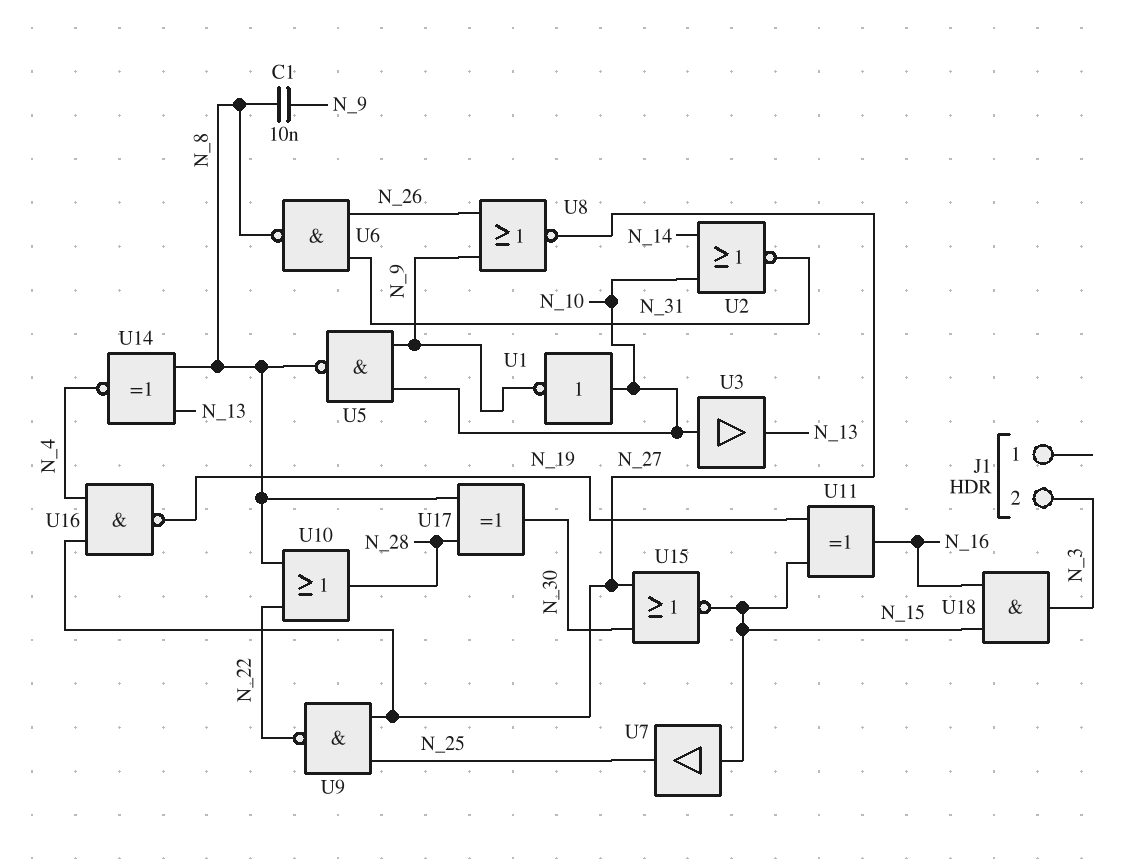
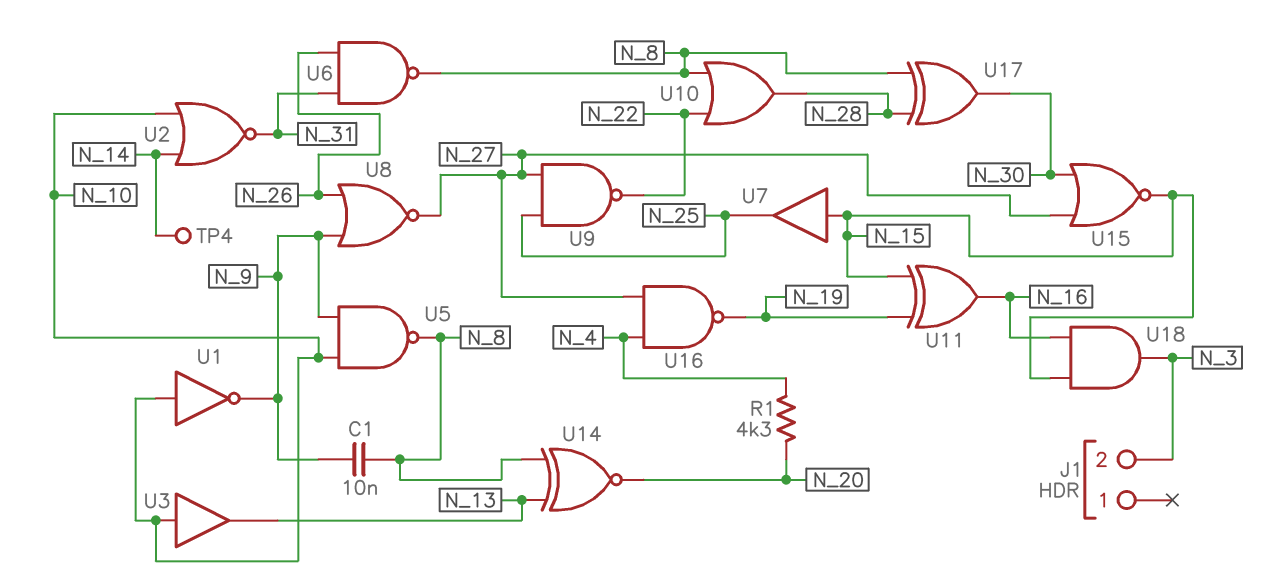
R1: none -> 4.3k (N_4, N_20)
TP4: none -> test point (N_14)
U14: XNOR (in N_8, in N_13, out N_4) -> XNOR (in N_8, in N_13, out N_20)

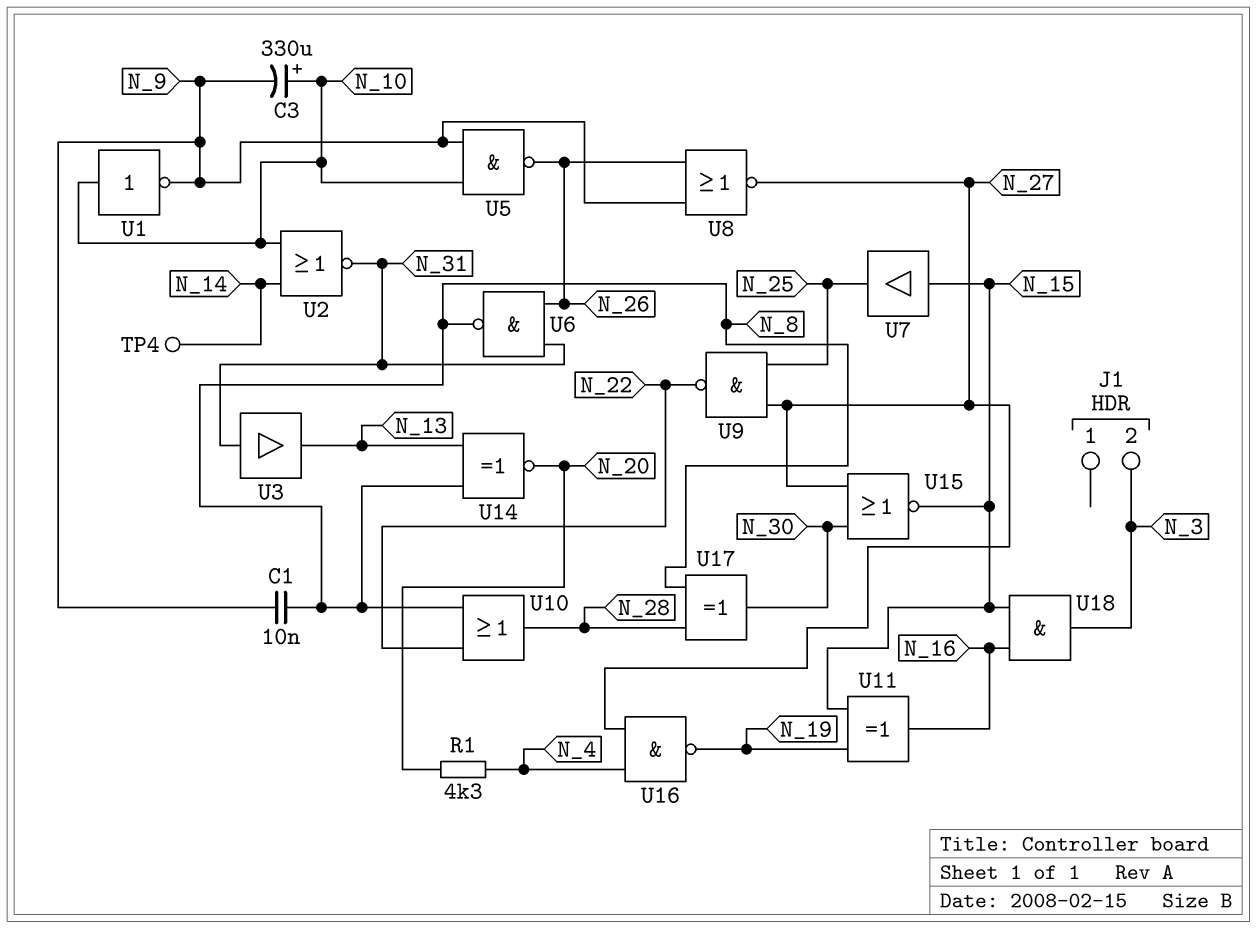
C3: none -> 330uF (plus N_10, minus N_9)
U3: buffer (in N_10, out N_13) -> buffer (in N_31, out N_13)
U5: NAND (in N_9, in N_10, out N_8) -> NAND (in N_9, in N_10, out N_26)

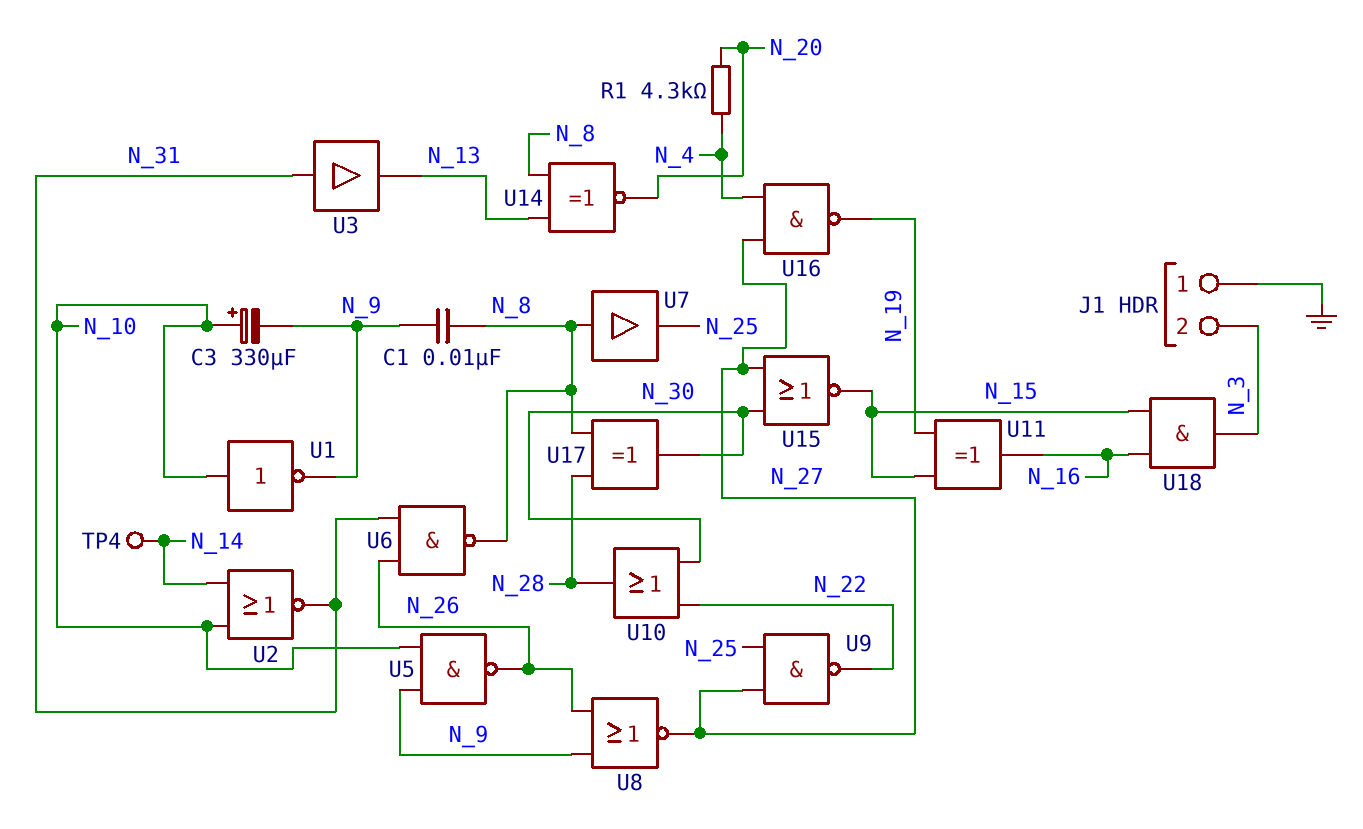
J1 pin 1: none -> GND
U7: buffer (in N_15, out N_25) -> buffer (in N_8, out N_25)
U10: OR (in N_8, in N_22, out N_28) -> OR (in N_22, in N_30, out N_28)

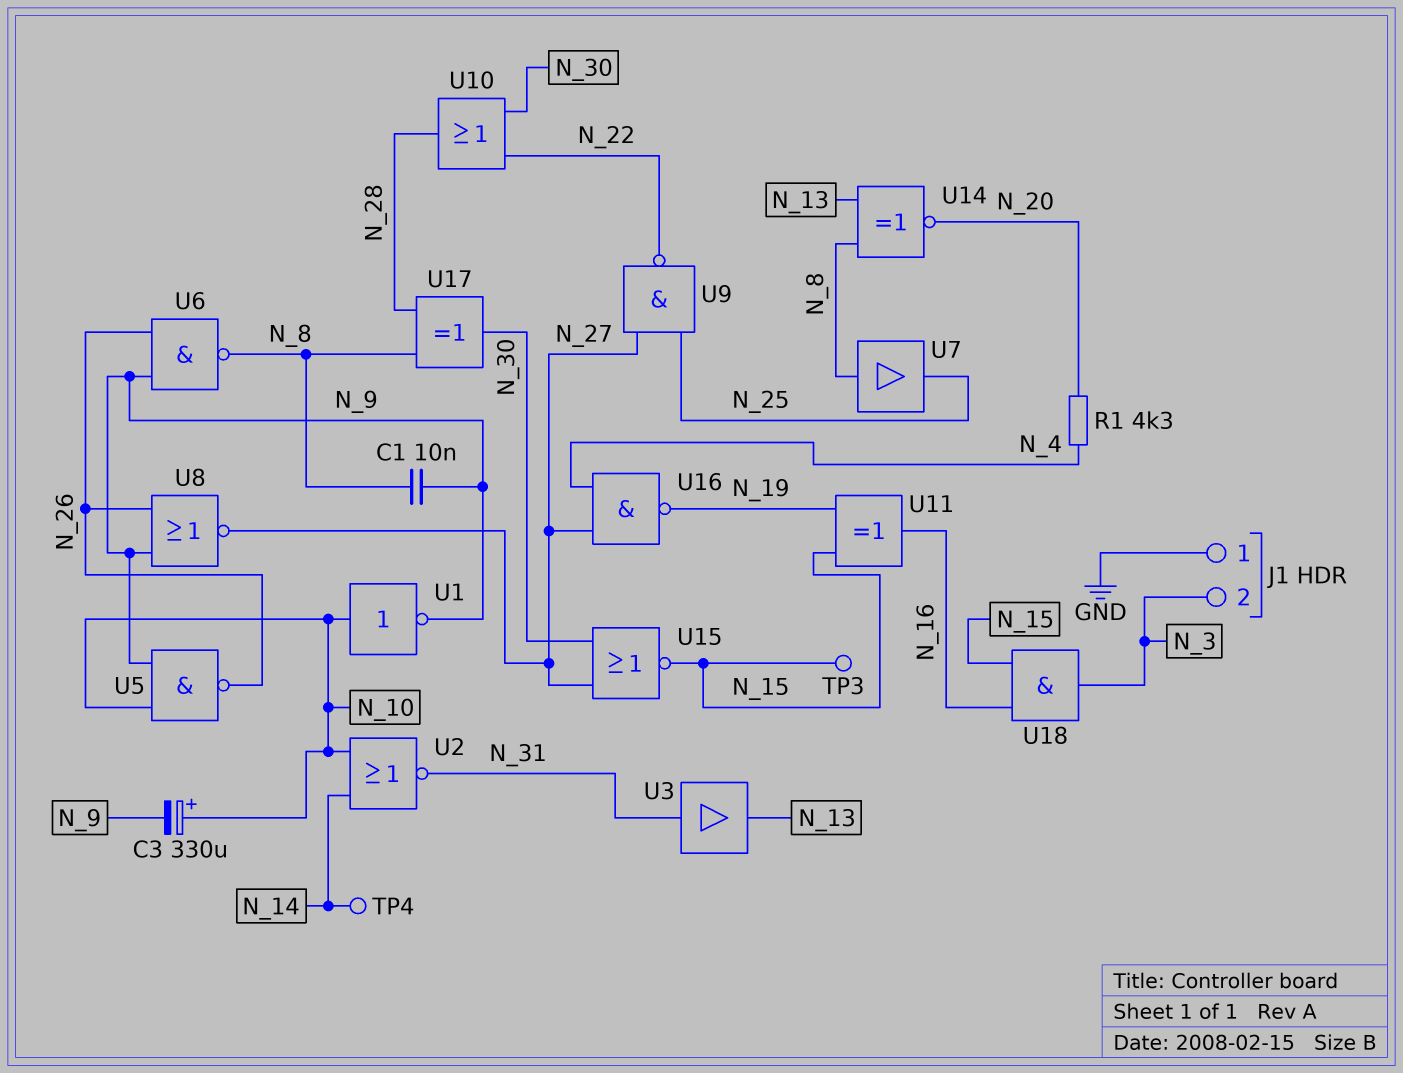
TP3: none -> test point (N_15)
U6: NAND (in N_26, in N_31, out N_8) -> NAND (in N_9, in N_26, out N_8)

